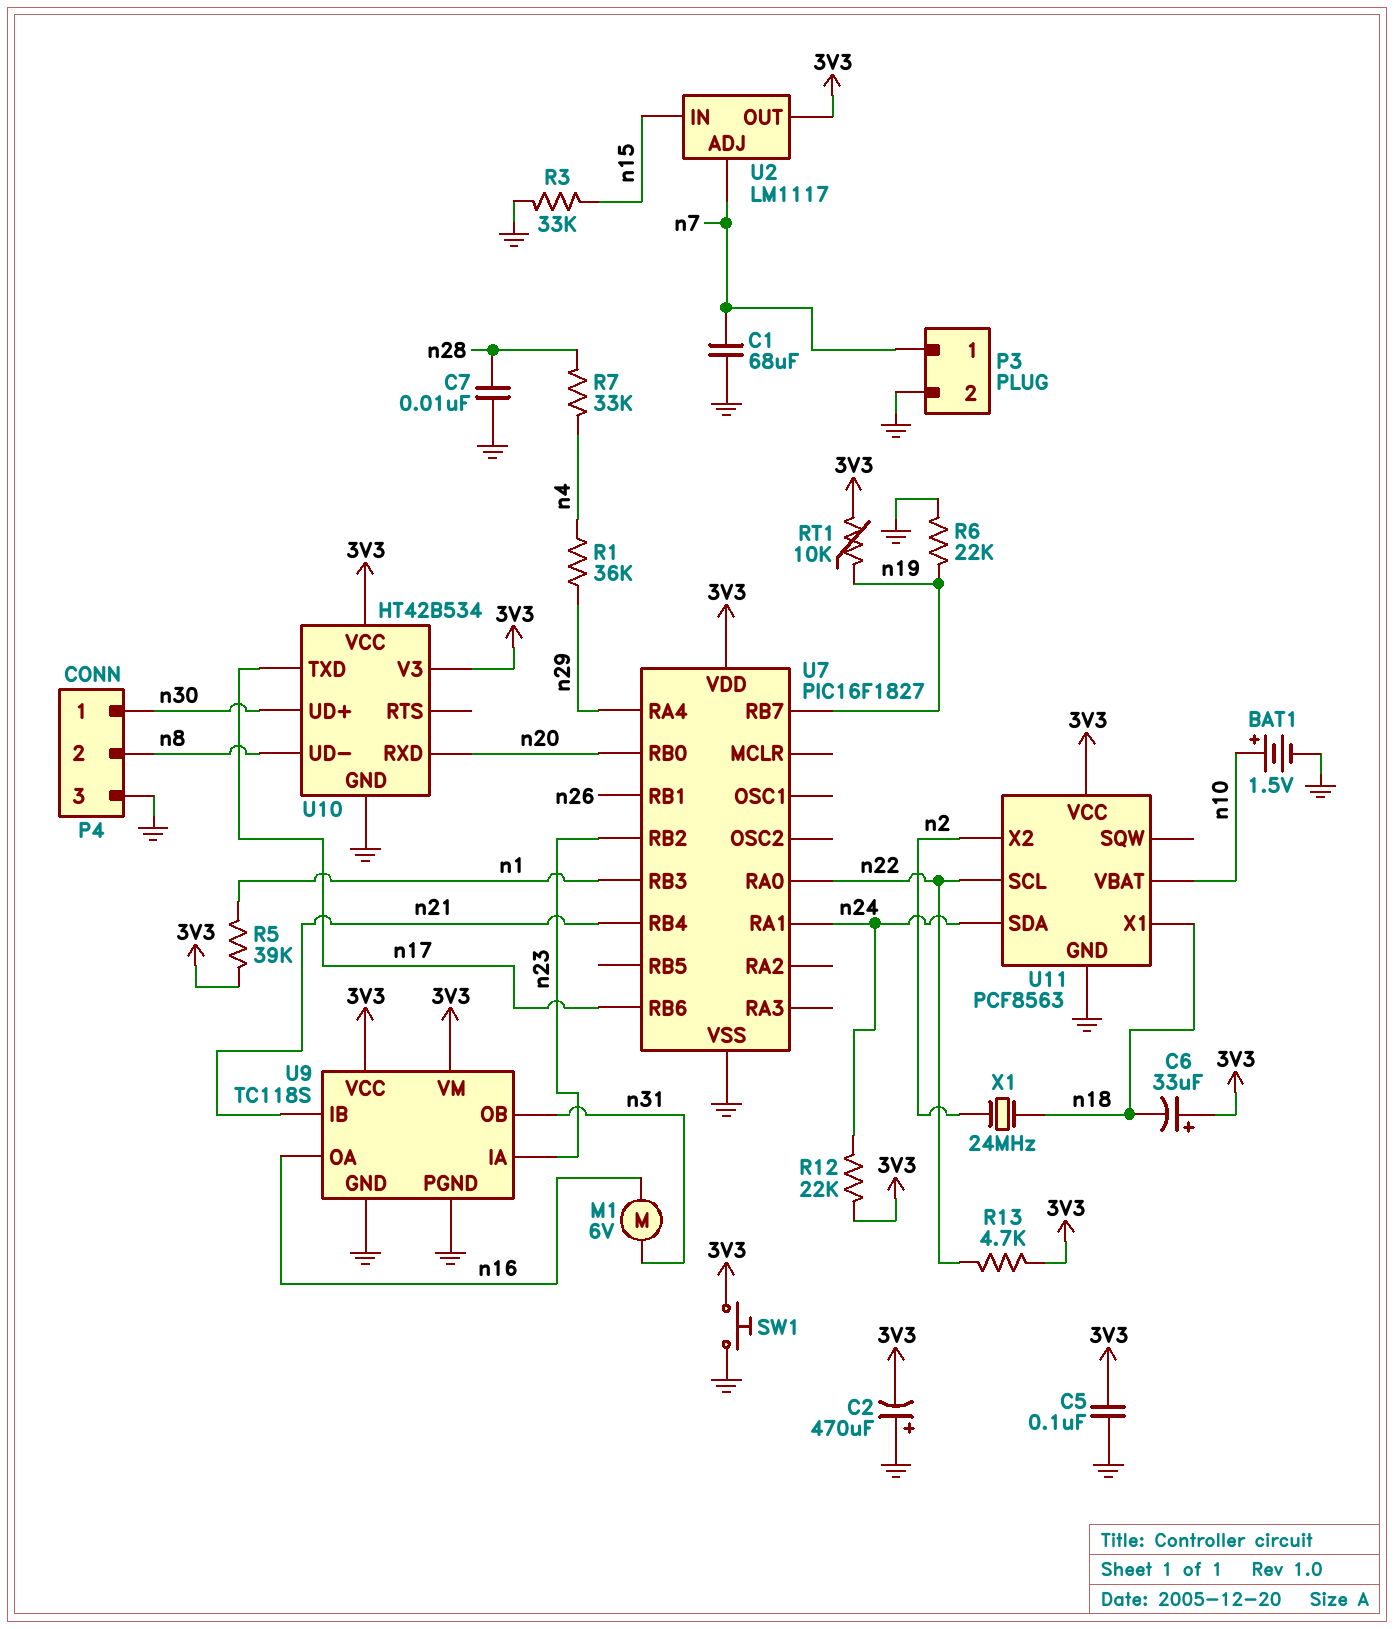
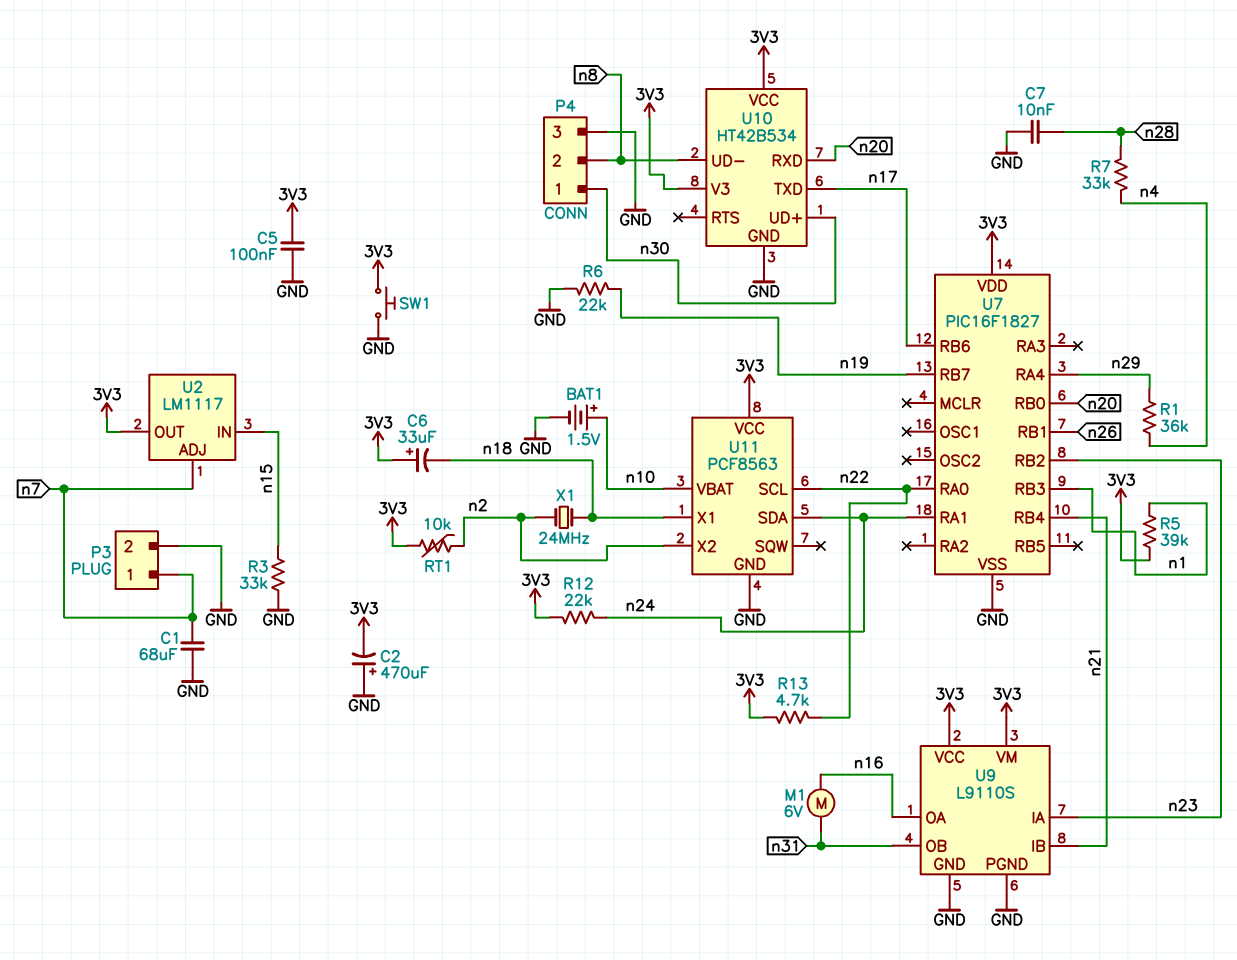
RT1: 10k (3V3, n19) -> 10k (3V3, n2)
U9: TC118S -> L9110S

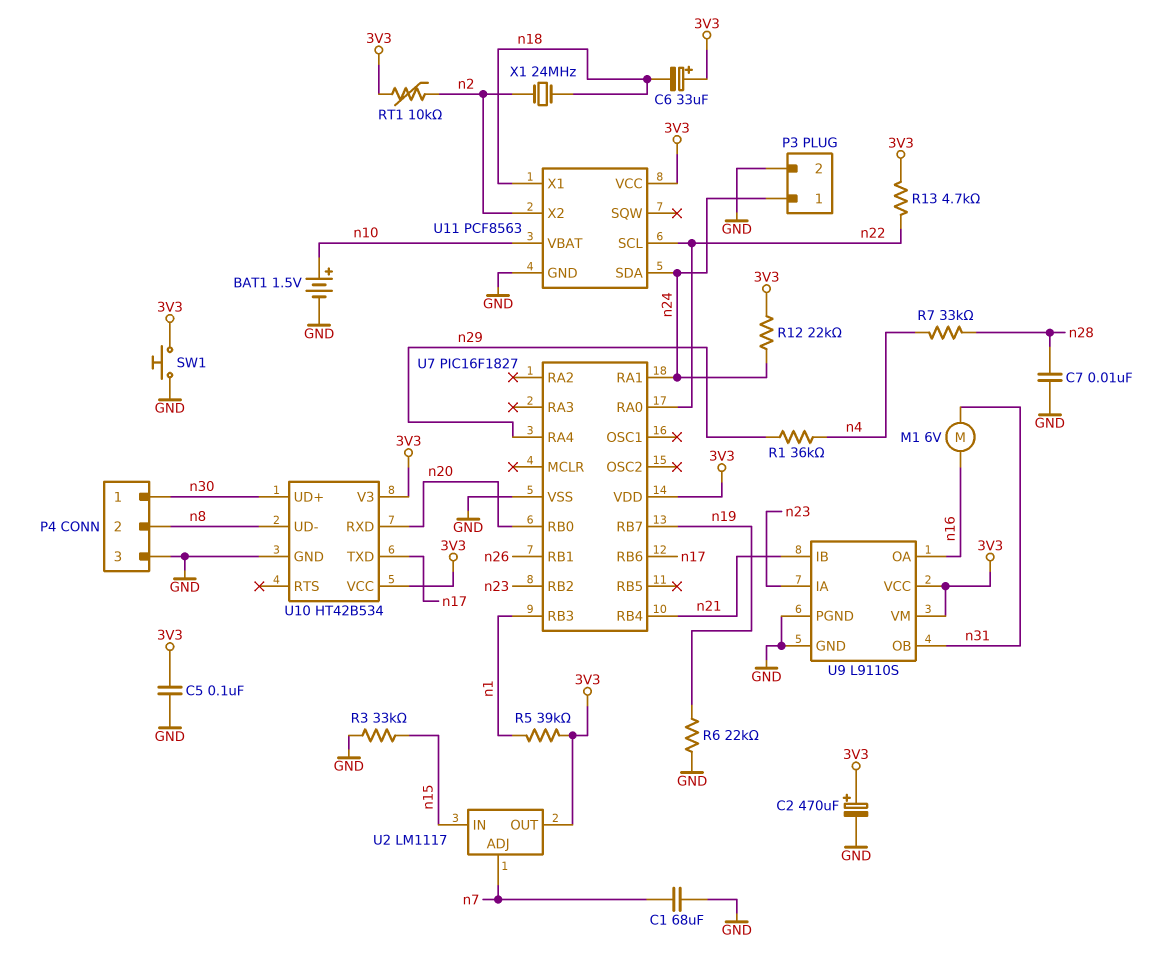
C2: 470uF (plus GND, minus 3V3) -> 470uF (plus 3V3, minus GND)
P3 pin 1: n7 -> n24

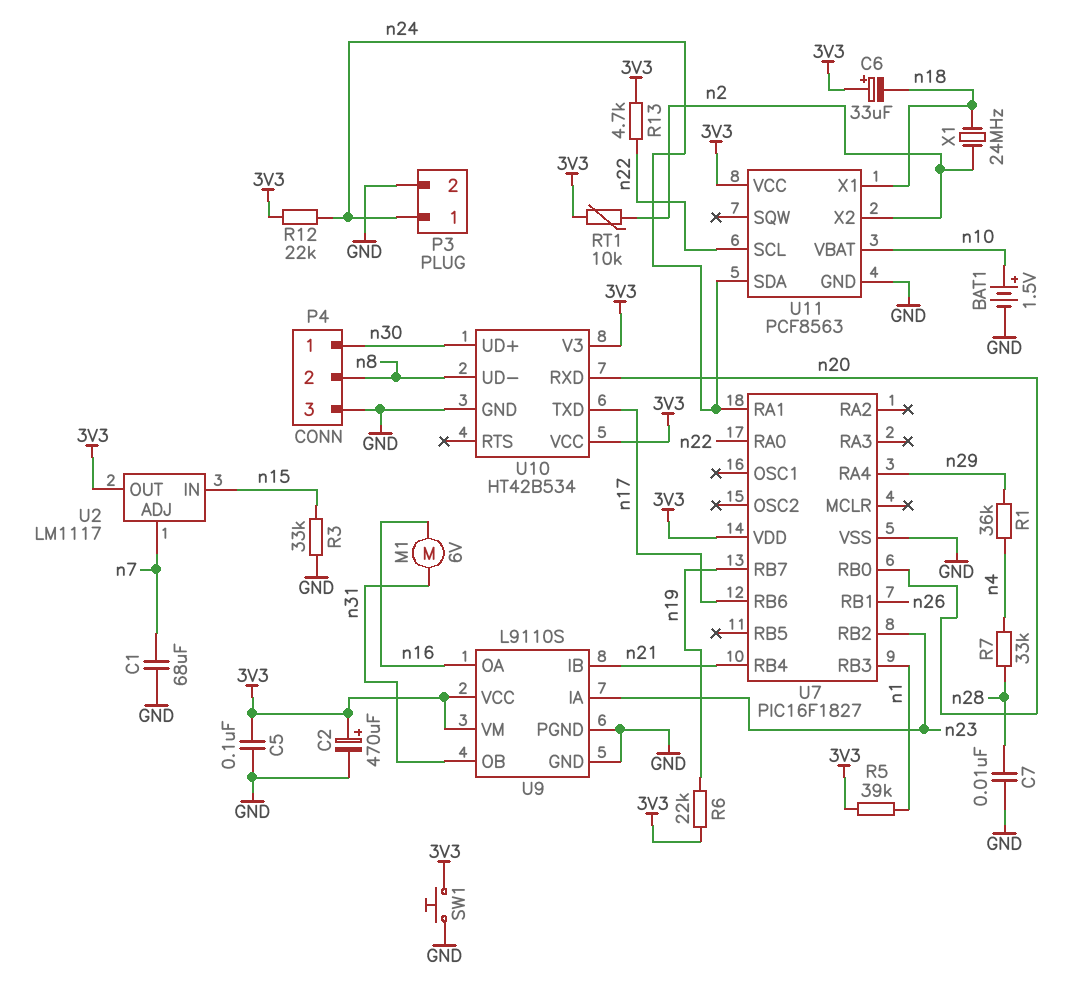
R6: 22k (GND, n19) -> 22k (3V3, n19)

